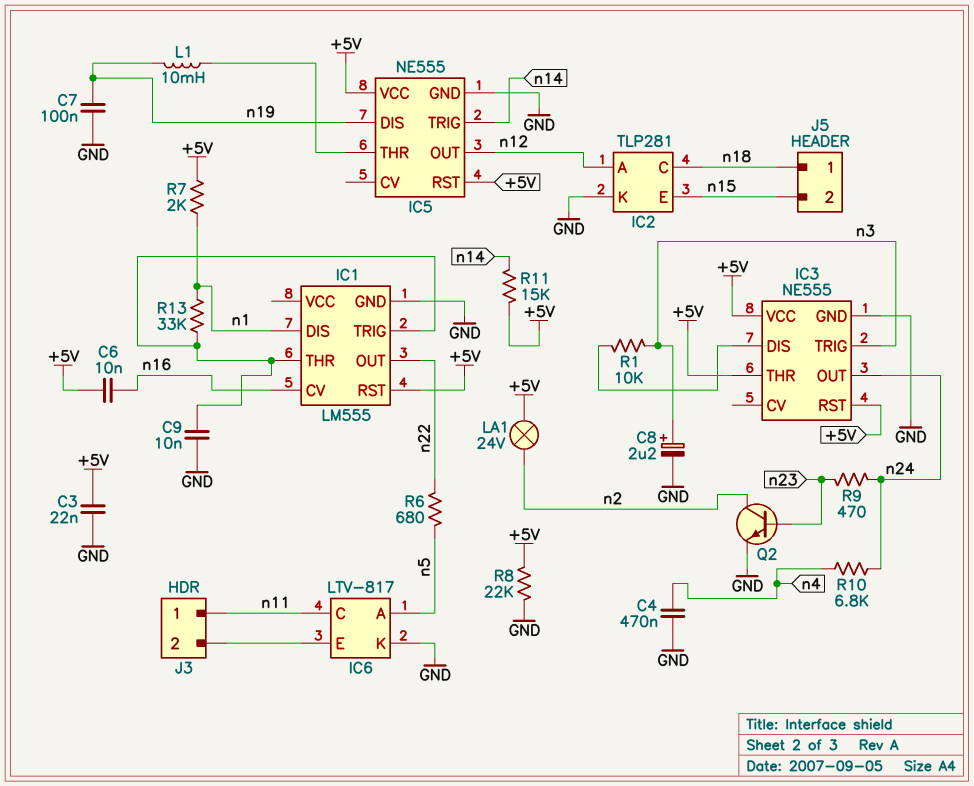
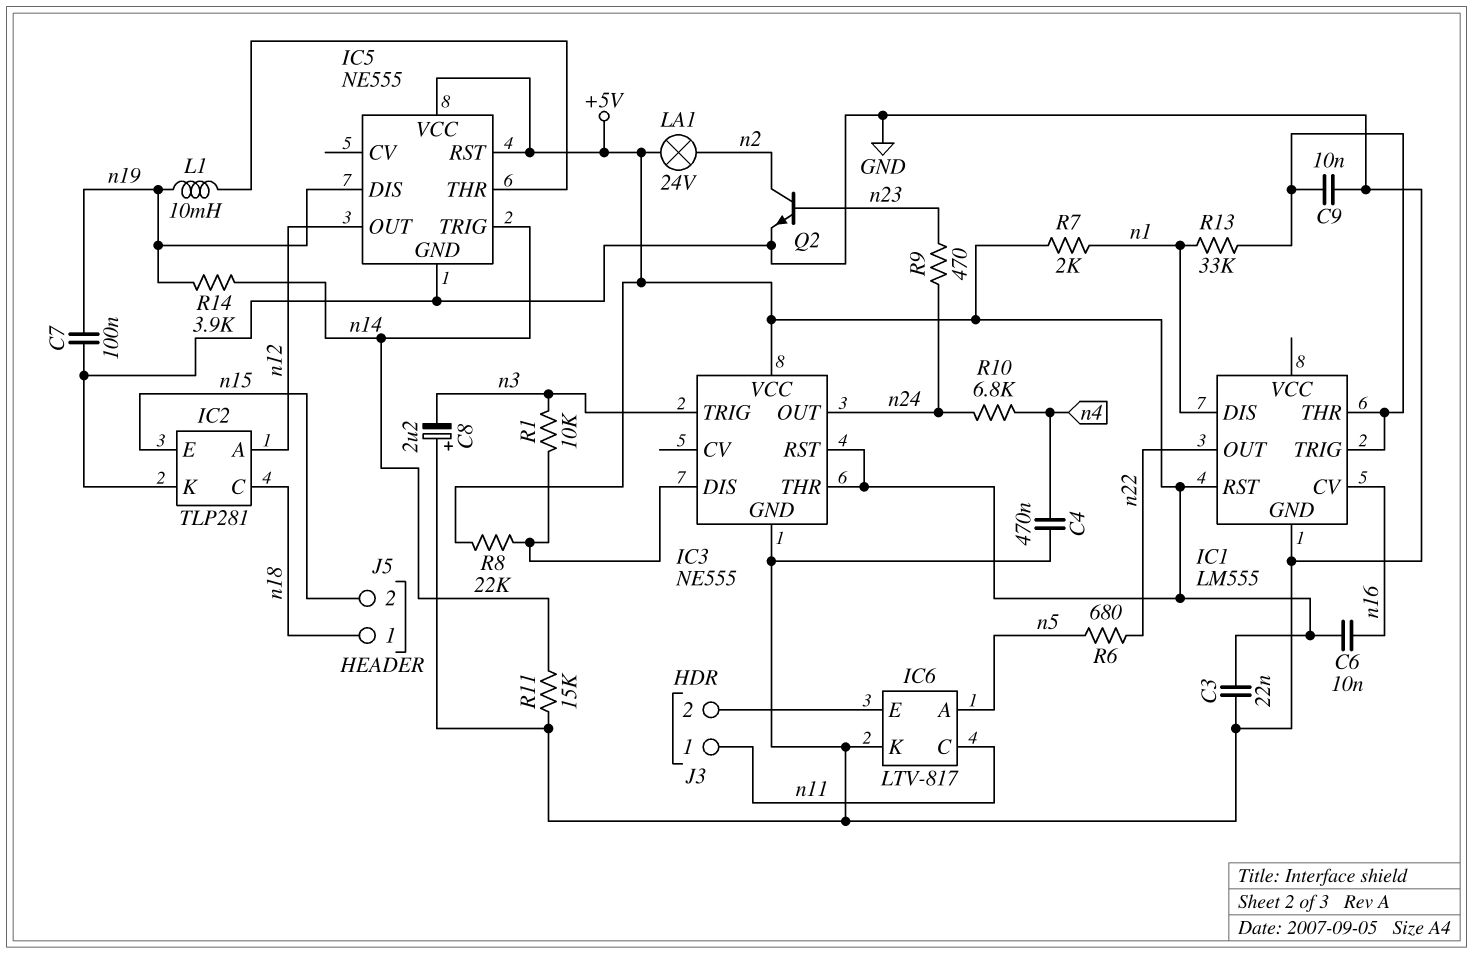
C8: 2.2uF (plus n3, minus GND) -> 2.2uF (plus GND, minus n3)
R8: 22k (+5V, GND) -> 22k (+5V, IC3/DIS)
R11: 15k (+5V, n14) -> 15k (GND, n14)
R14: none -> 3.9k (n14, n19)

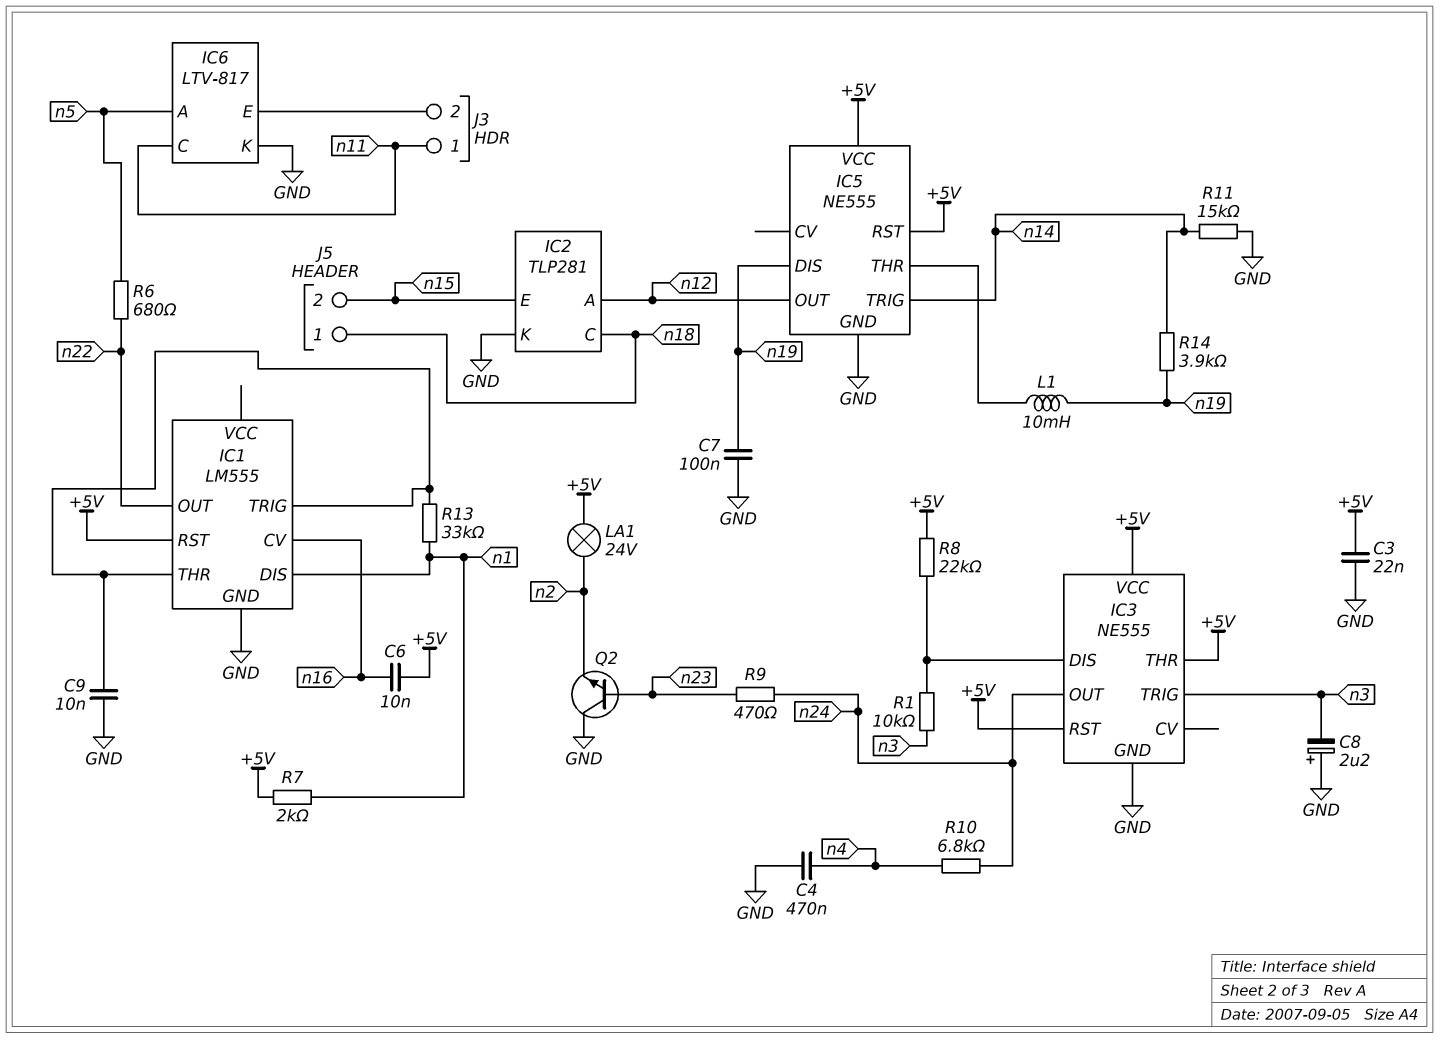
Q2: NPN (B n23, C n2, E GND) -> NPN (B n23, C GND, E n2)

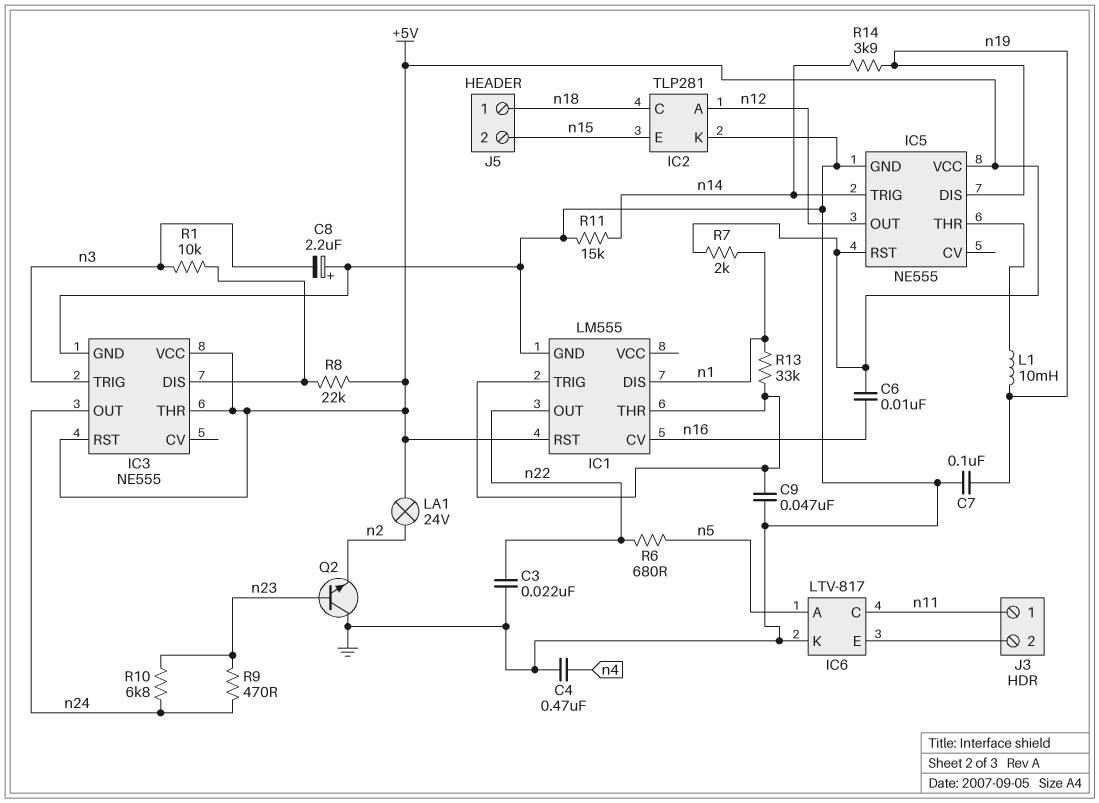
C3: 22nF (+5V, GND) -> 22nF (GND, n22)
C9: 10nF (GND, IC1/THR) -> 47nF (GND, IC1/THR)
R10: 6.8k (n4, n24) -> 6.8k (n23, n24)

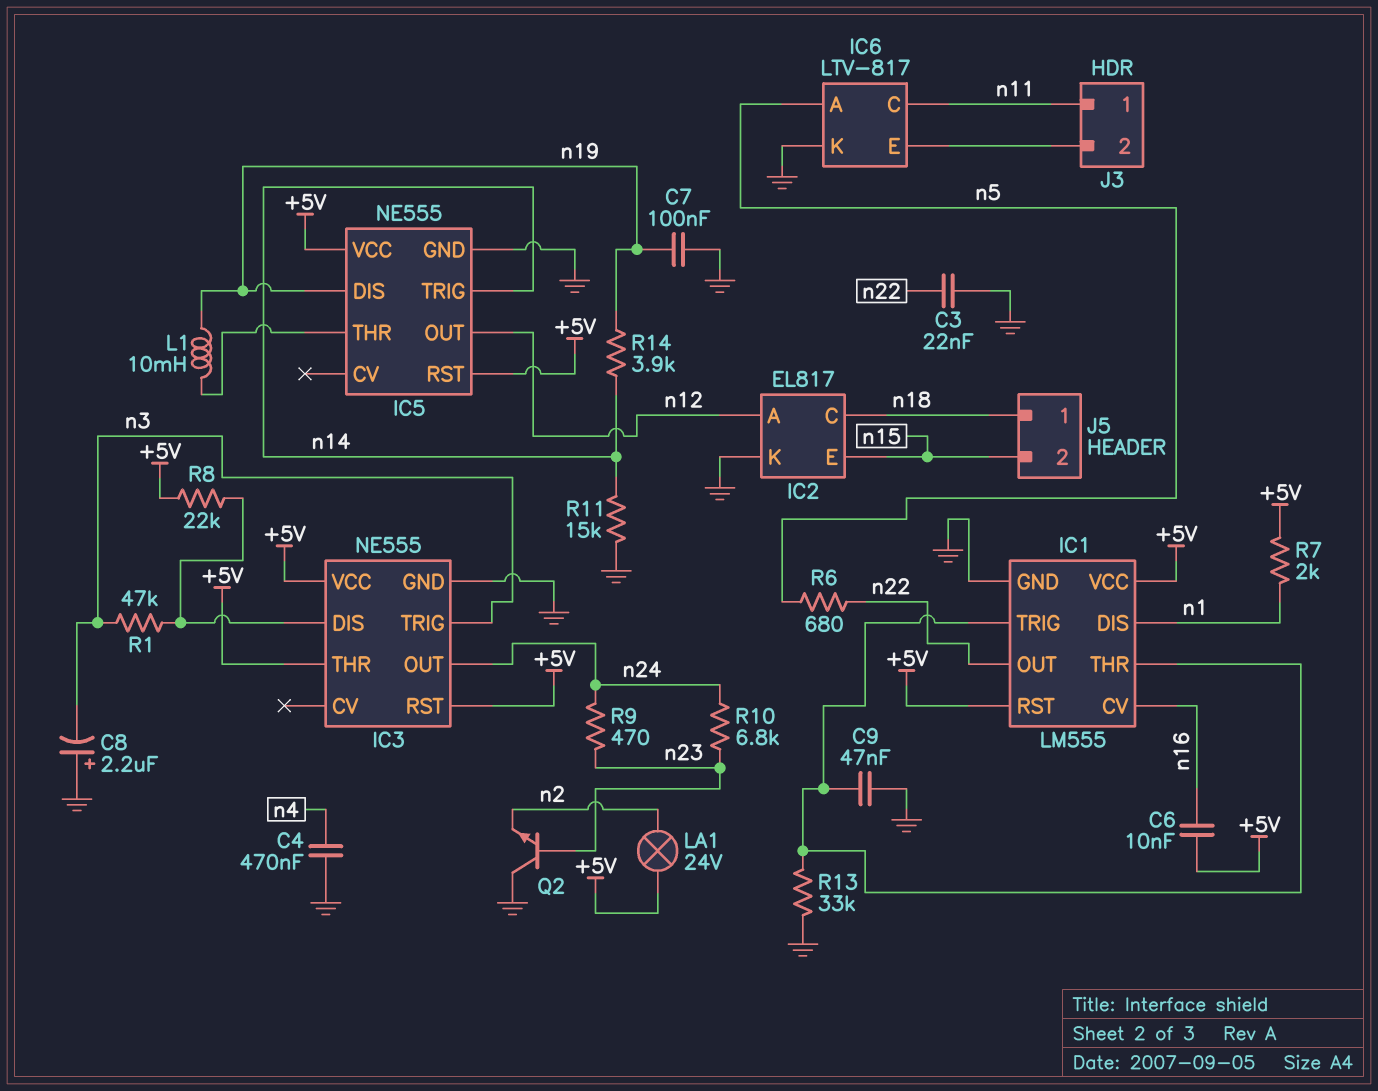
IC1 pin VCC: none -> +5V
IC2: TLP281 -> EL817
R1: 10k (IC3/DIS, n3) -> 47k (IC3/DIS, n3)
R13: 33k (IC1/THR, n1) -> 33k (GND, IC1/THR)

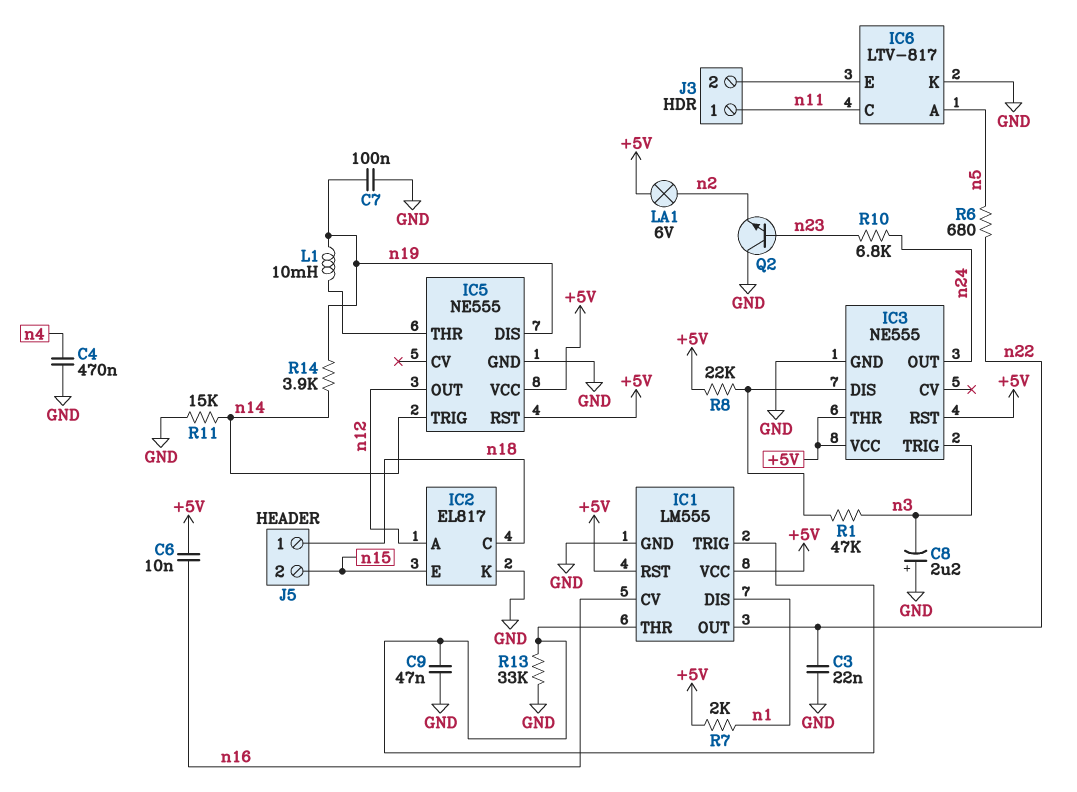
LA1: lamp 24V (+5V, n2) -> lamp 6V (+5V, n2)
R9: 470 (n23, n24) -> none

